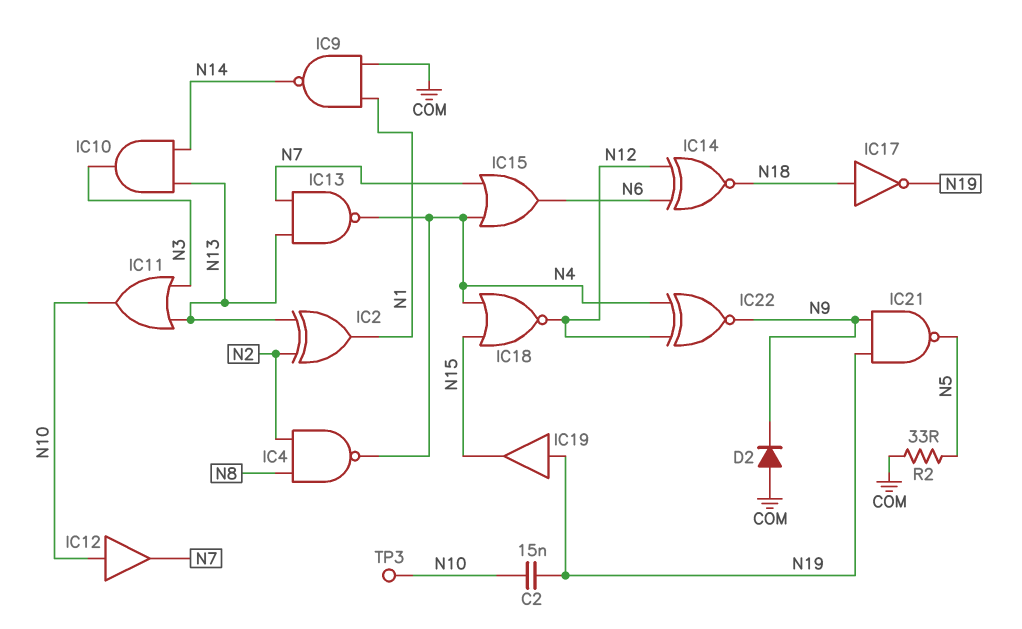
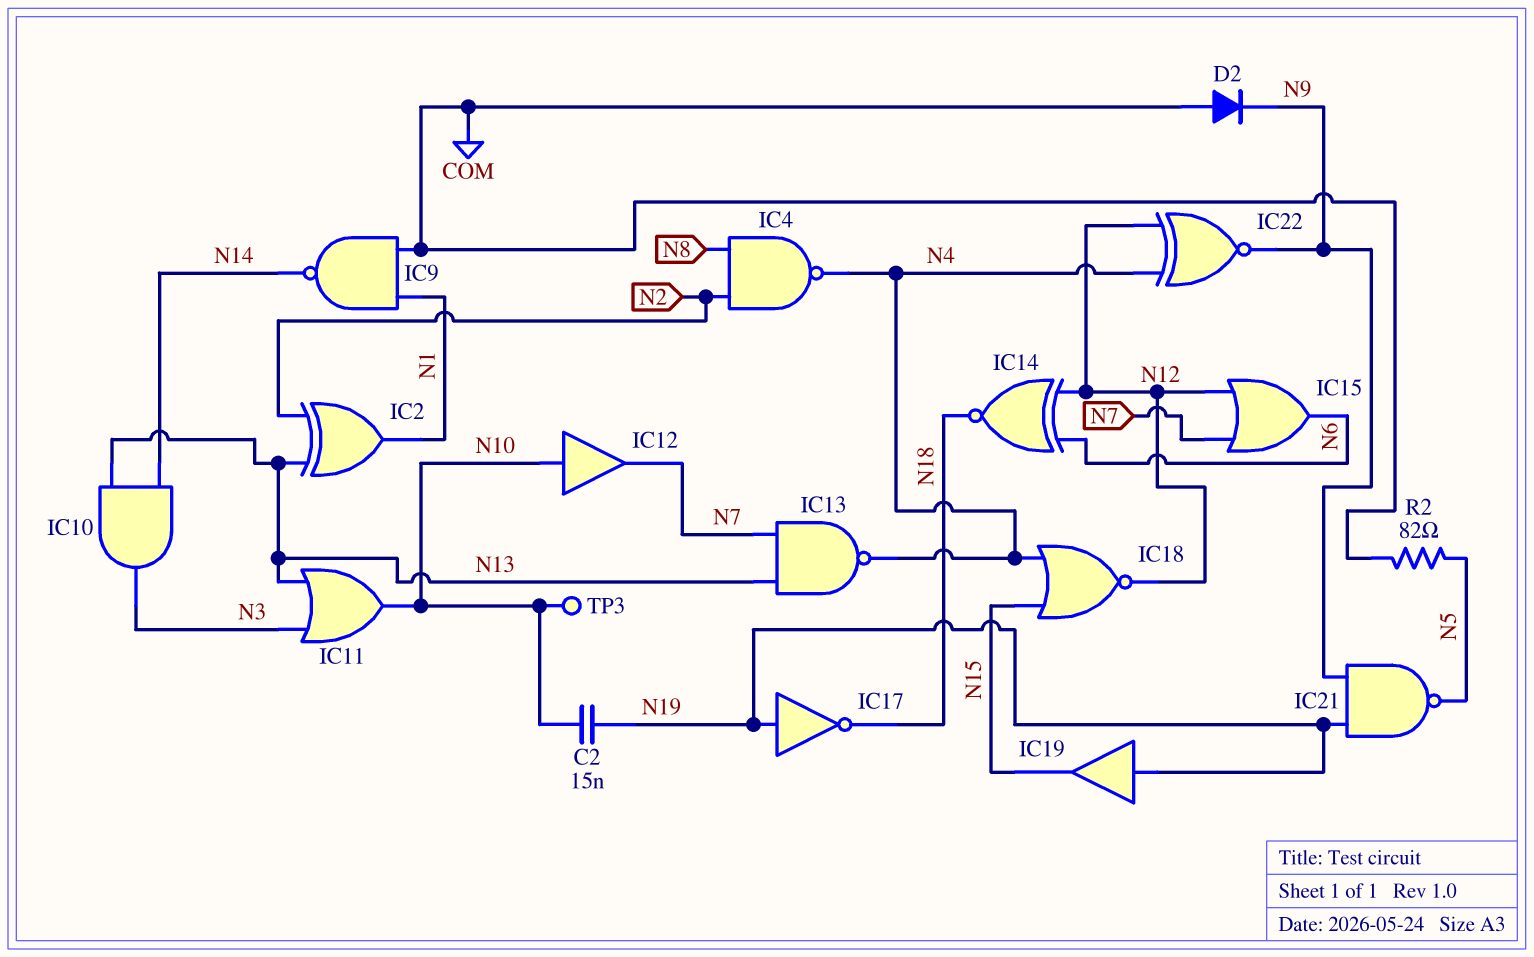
IC15: OR (in N4, in N7, out N6) -> OR (in N7, in N12, out N6)
IC17: NOT (in N18, out N19) -> NOT (in N19, out N18)
R2: 33 (COM, N5) -> 82 (COM, N5)

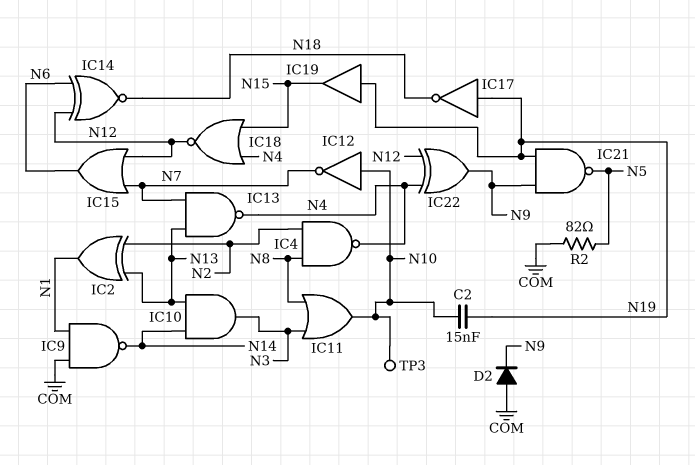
IC11: OR (in N3, in N13, out N10) -> OR (in N3, in N8, out N10)
IC12: buffer (in N10, out N7) -> NOT (in N10, out N7)
IC22: XNOR (in N4, in N12, out N9) -> XOR (in N4, in N12, out N9)

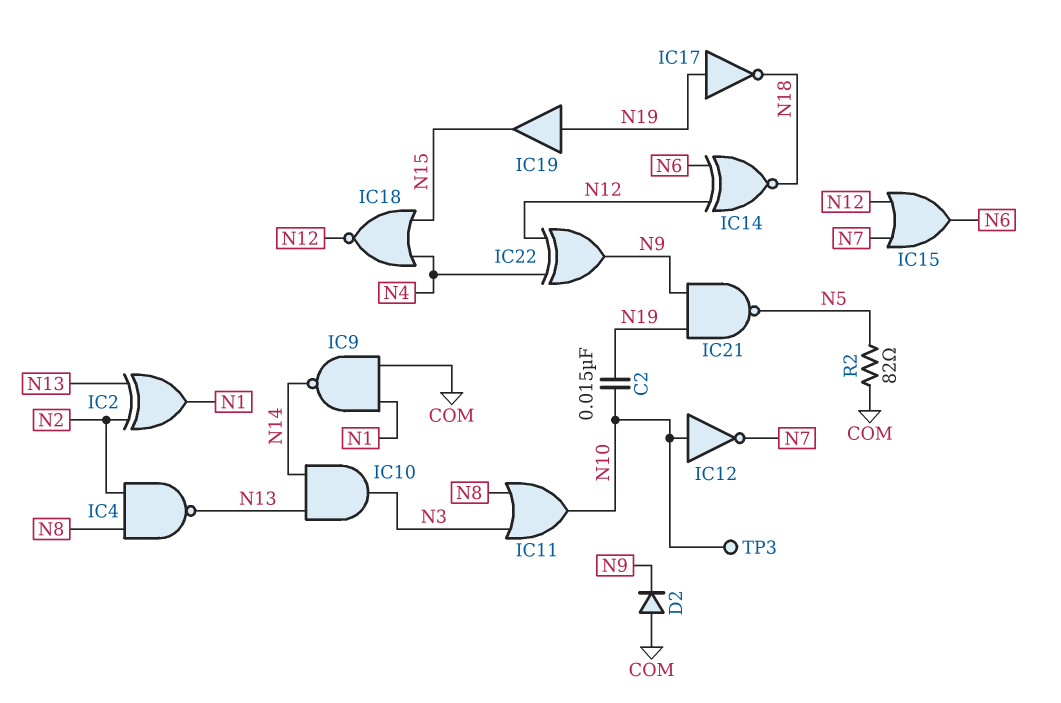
IC4: NAND (in N2, in N8, out N4) -> NAND (in N2, in N8, out N13)
IC13: NAND (in N7, in N13, out N4) -> none

